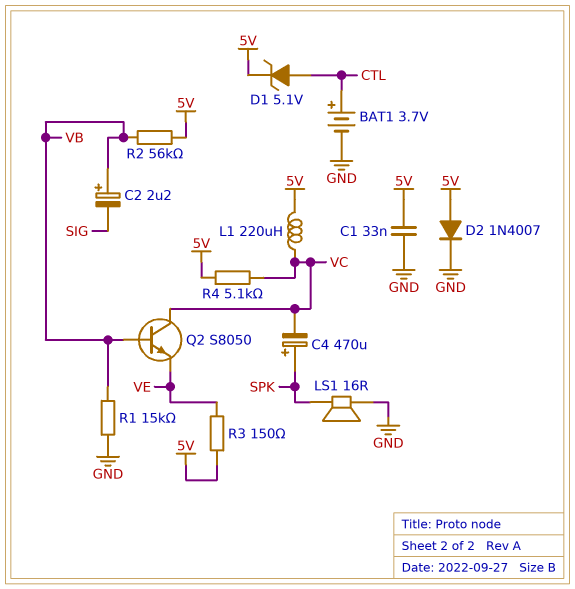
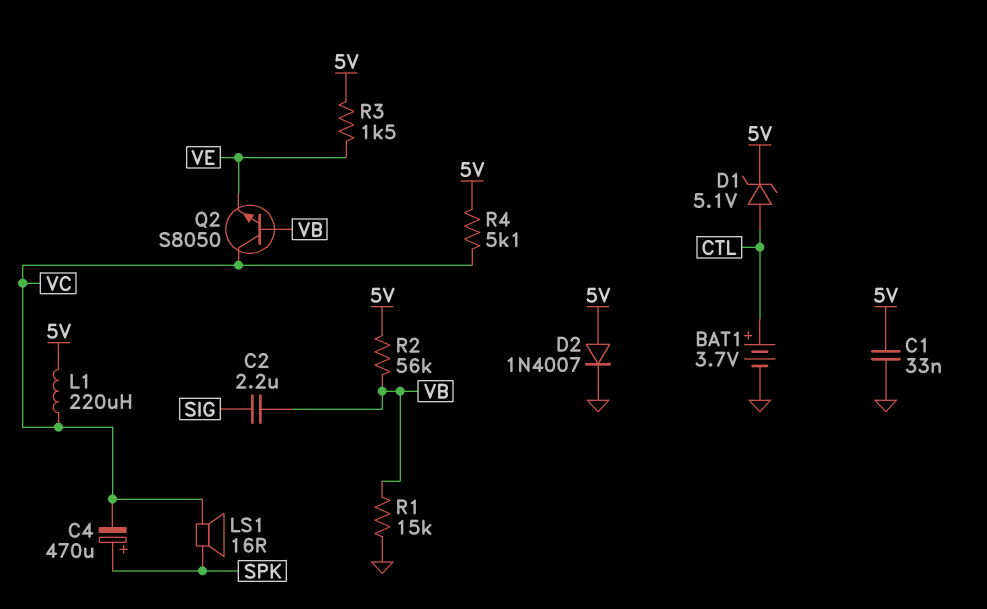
C2: 2.2uF (plus VB, minus SIG) -> 2.2uF (SIG, VB)
LS1: speaker 16R (GND, SPK) -> speaker 16R (SPK, VC)
R3: 150 (5V, VE) -> 1.5k (5V, VE)

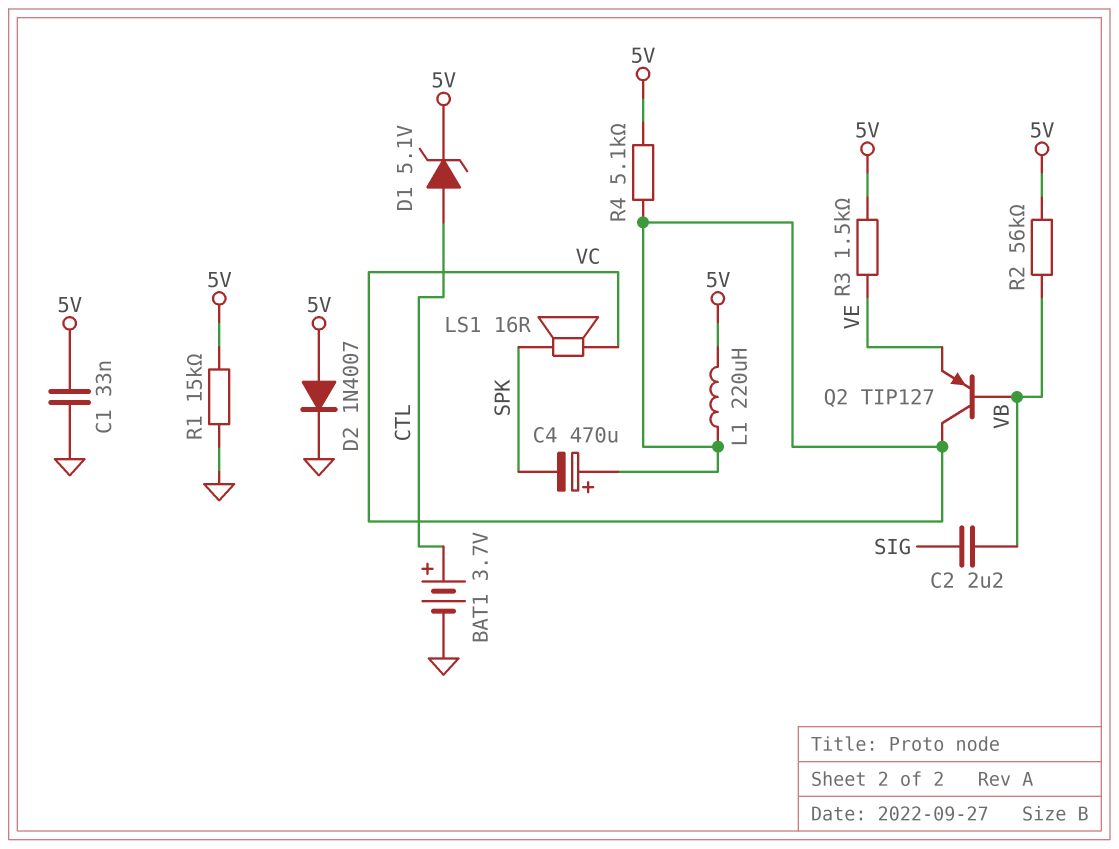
C4: 470uF (plus SPK, minus VC) -> 470uF (plus VC, minus SPK)
Q2: NPN S8050 (B VB, C VC, E VE) -> PNP TIP127 (B VB, C VC, E VE)
R1: 15k (GND, VB) -> 15k (5V, GND)

